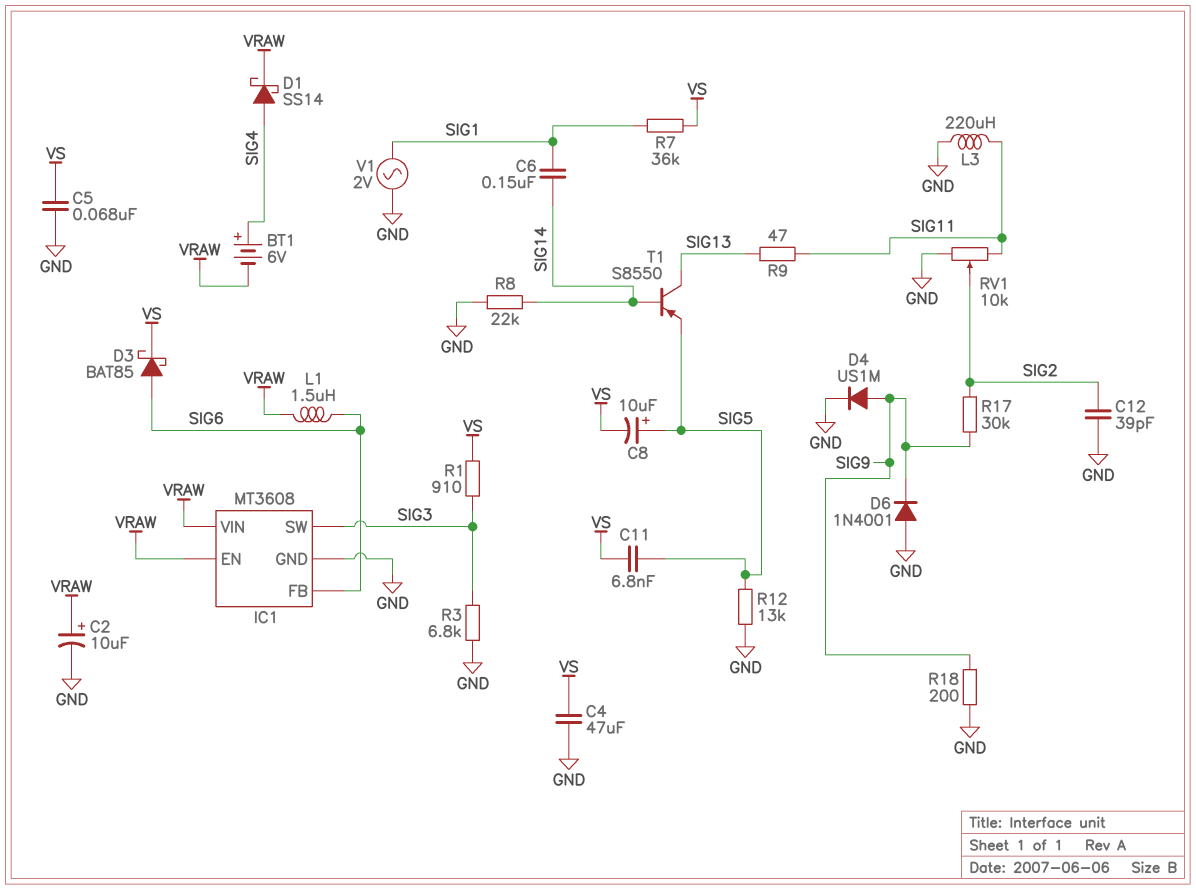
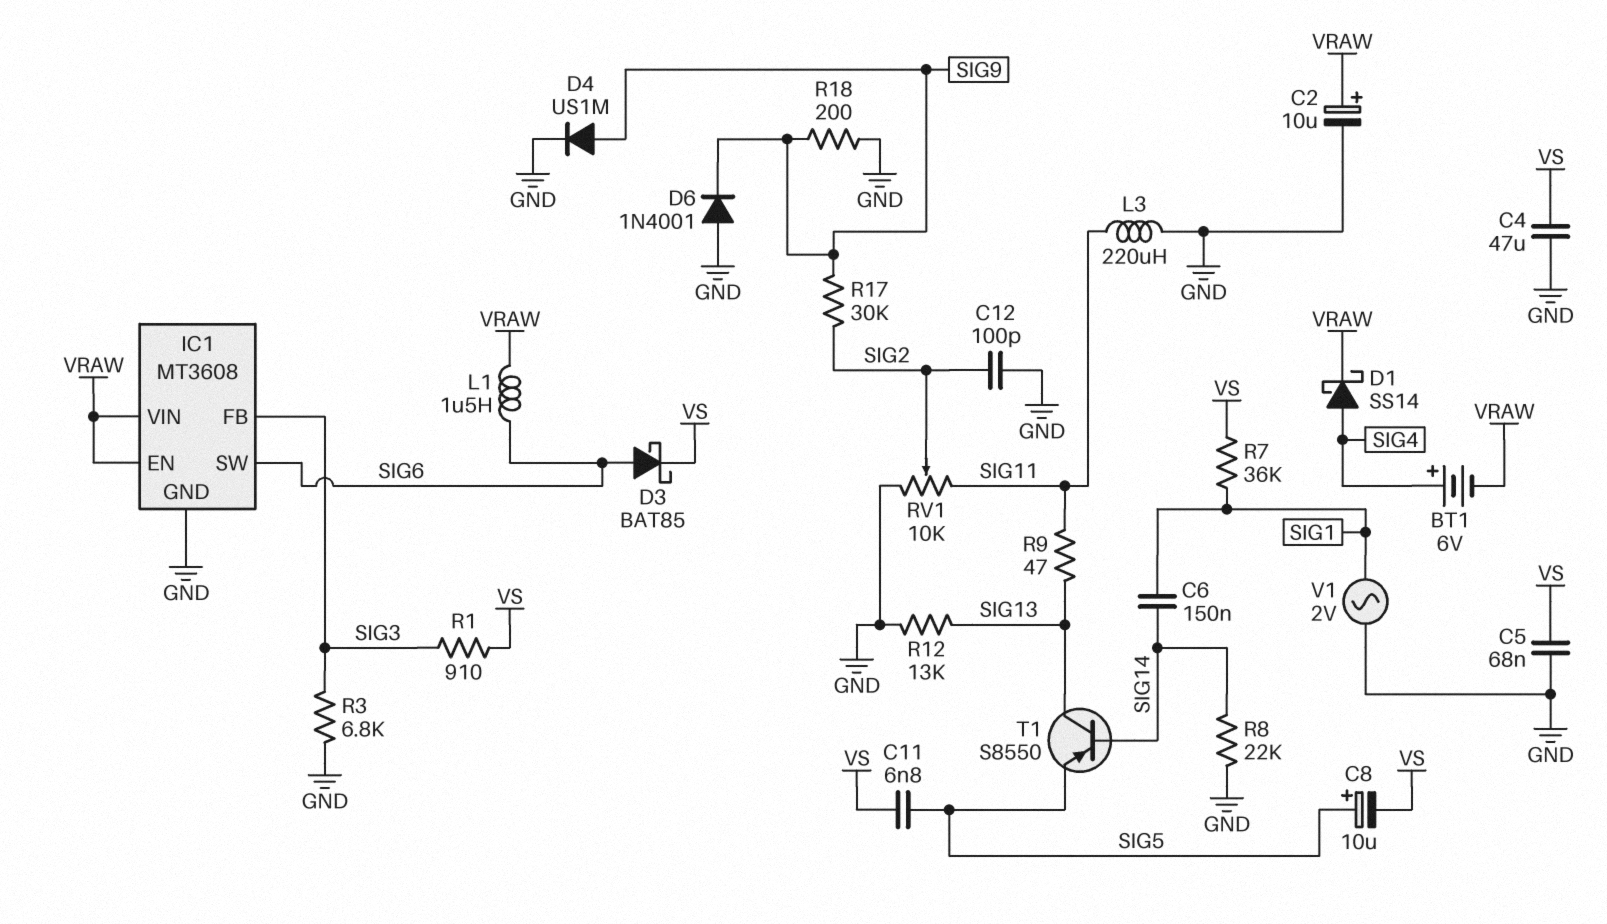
C12: 39pF (GND, SIG2) -> 100pF (GND, SIG2)
IC1 pin FB: SIG6 -> SIG3
IC1 pin SW: SIG3 -> SIG6
R12: 13k (GND, SIG5) -> 13k (GND, SIG13)

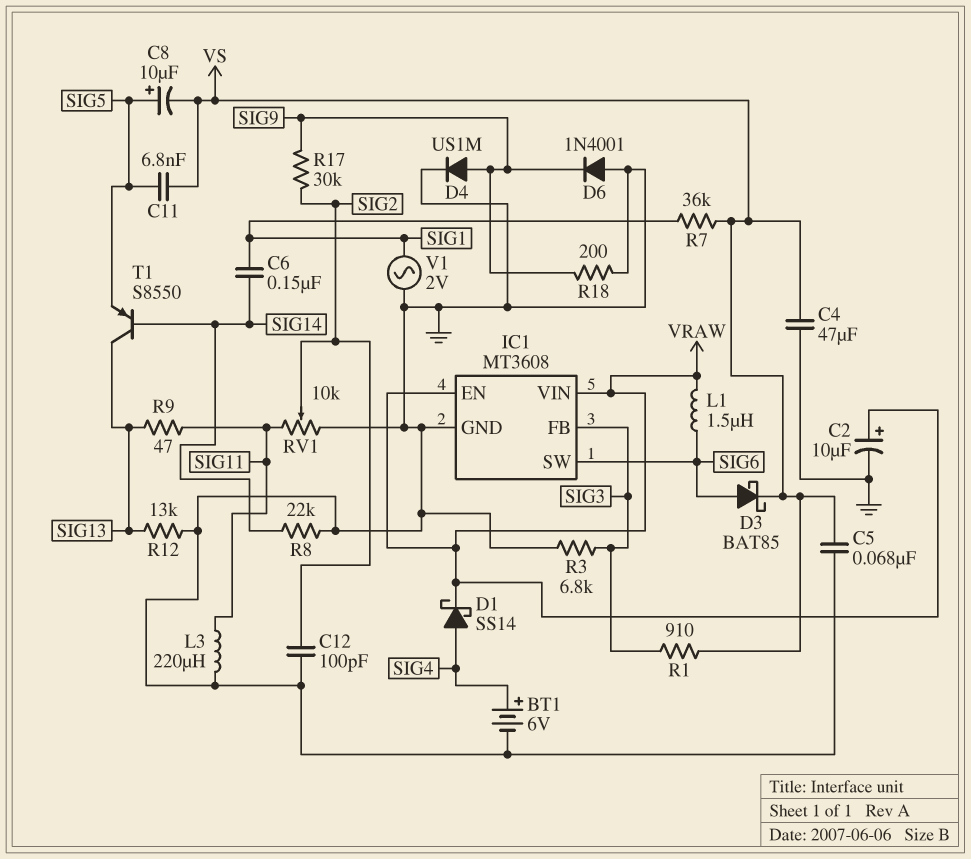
BT1: 6V (plus SIG4, minus VRAW) -> 6V (plus SIG4, minus GND)

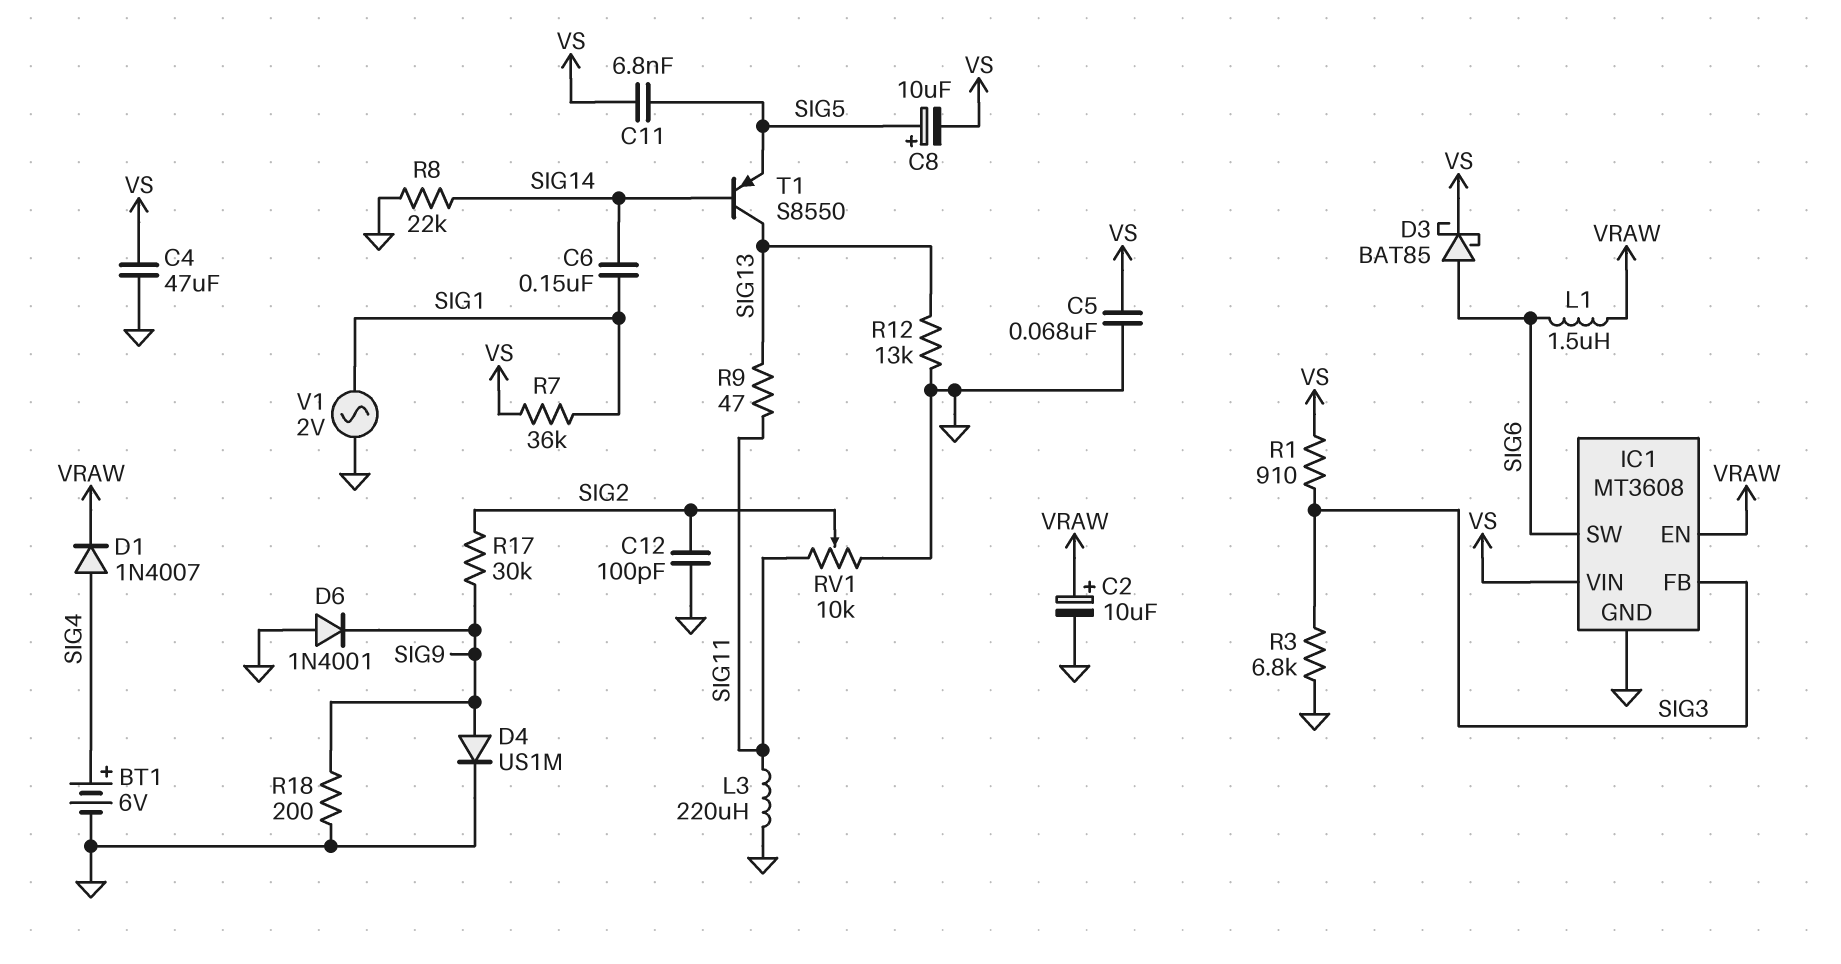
D1: schottky SS14 (A SIG4, K VRAW) -> diode 1N4007 (A SIG4, K VRAW)
IC1 pin VIN: VRAW -> VS

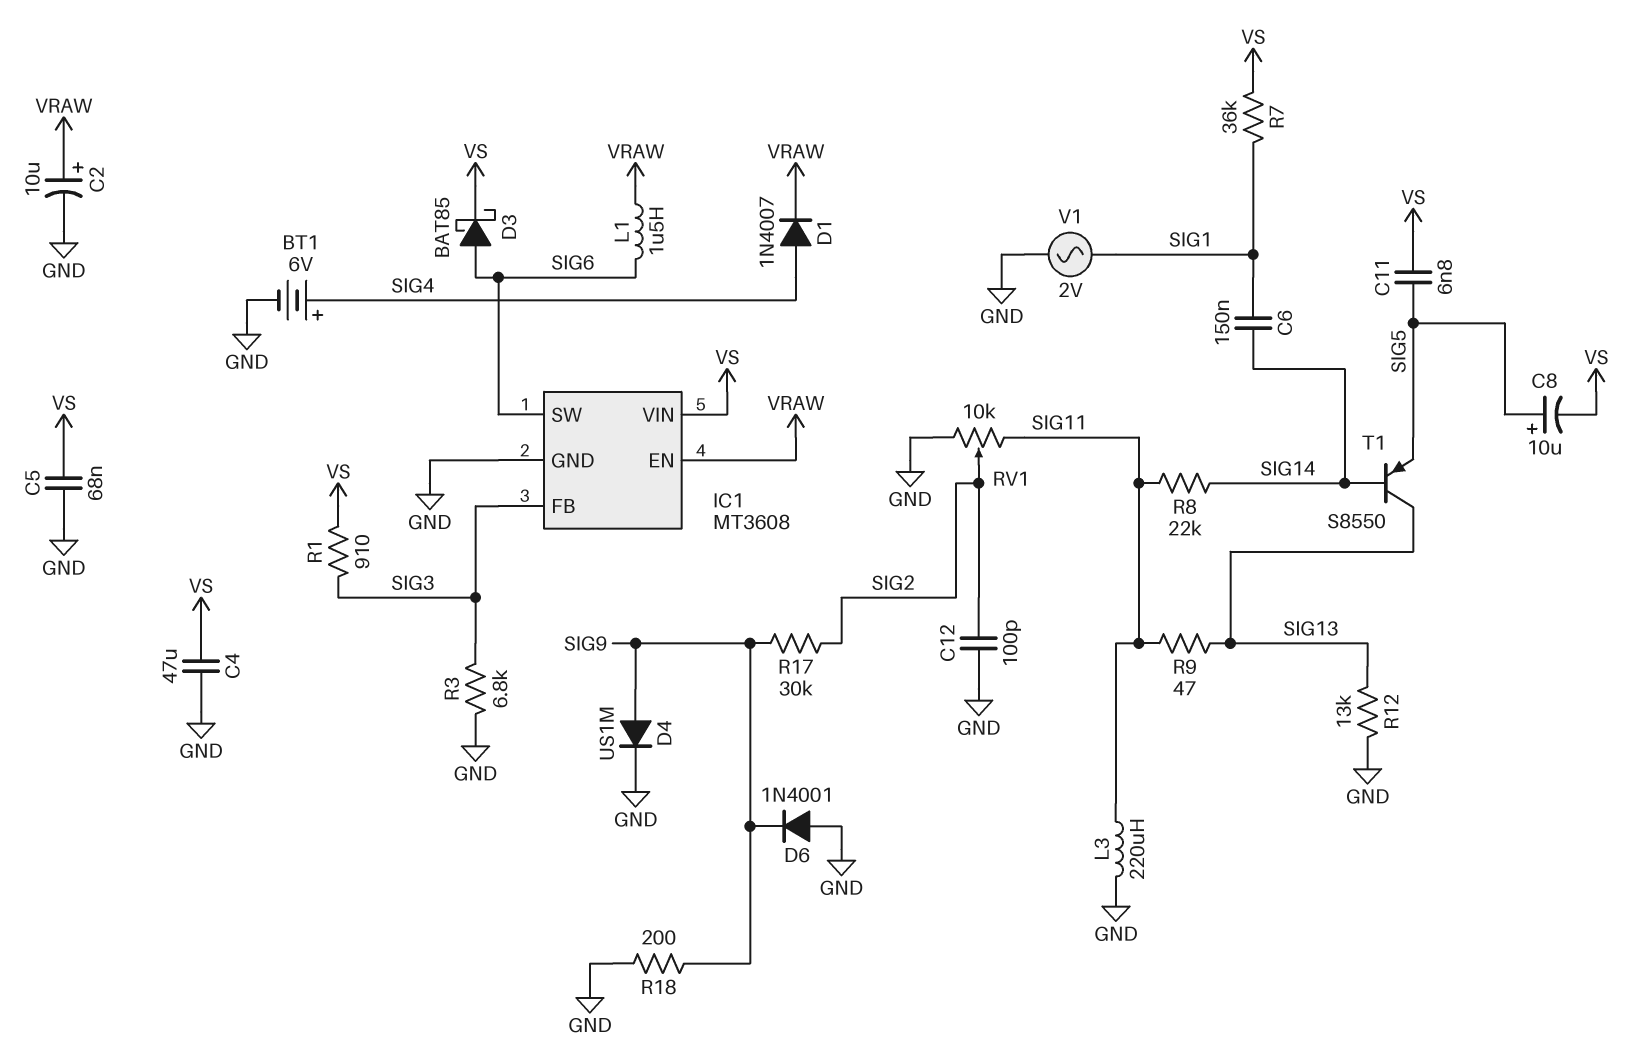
R8: 22k (GND, SIG14) -> 22k (SIG11, SIG14)

